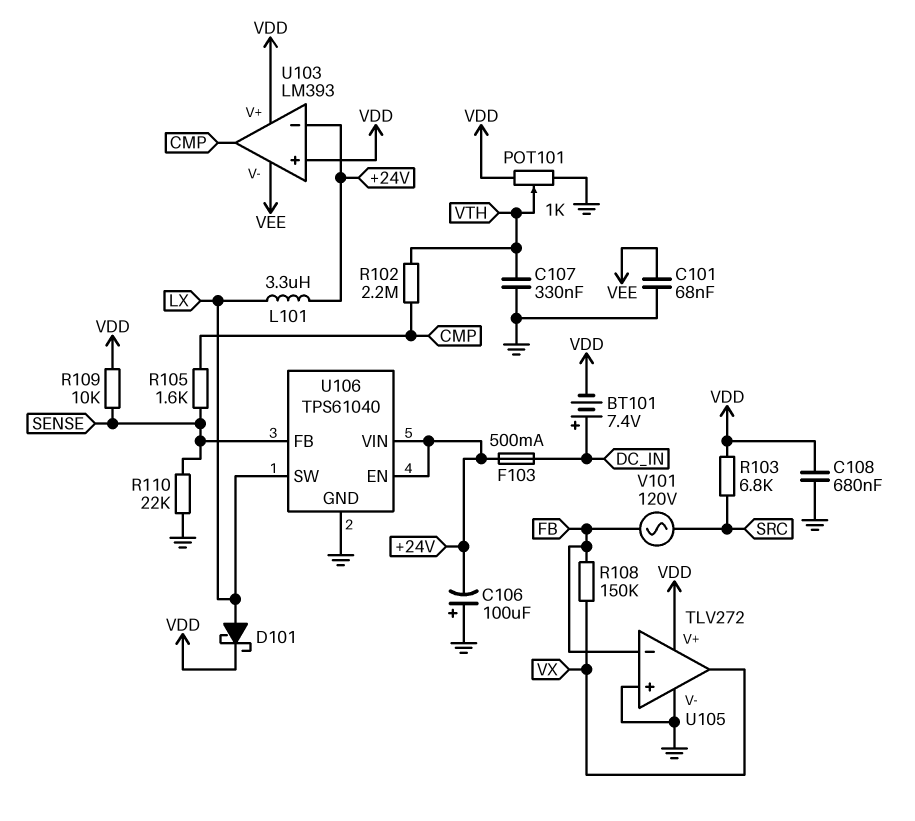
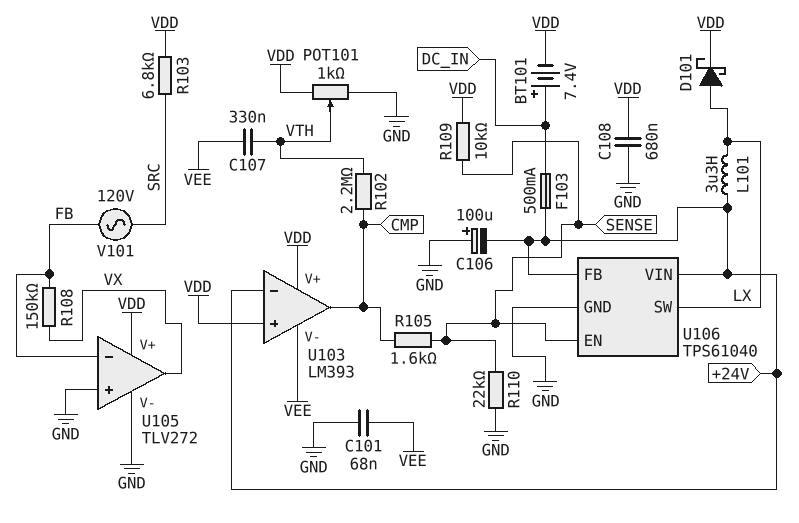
C107: 330nF (GND, VTH) -> 330nF (VEE, VTH)
U106 pin EN: +24V -> SENSE
U106 pin FB: SENSE -> +24V

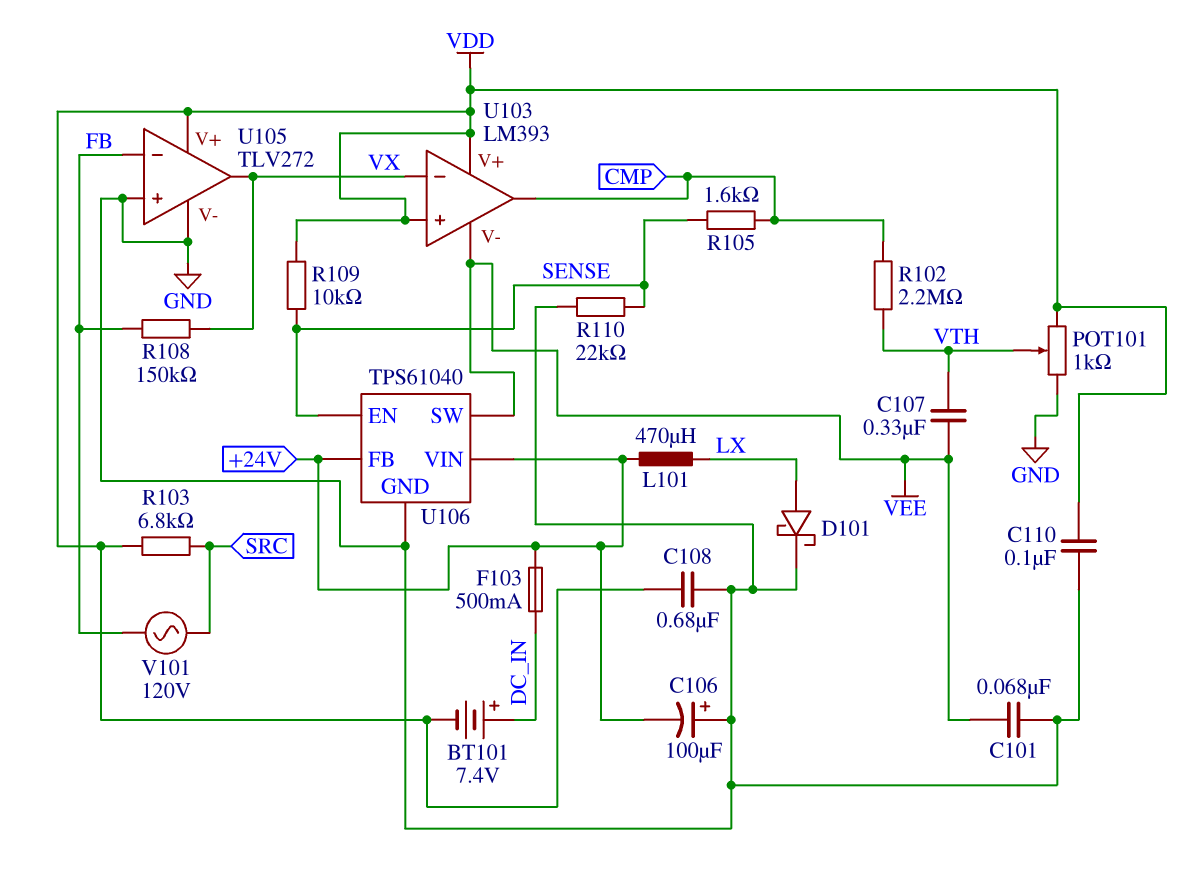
C110: none -> 100nF (GND, VDD)
D101: schottky (A LX, K VDD) -> schottky (A LX, K GND)
L101: 3.3uH (+24V, LX) -> 470uH (+24V, LX)
U103 pin in-: +24V -> VX
U106 pin SW: LX -> VEE

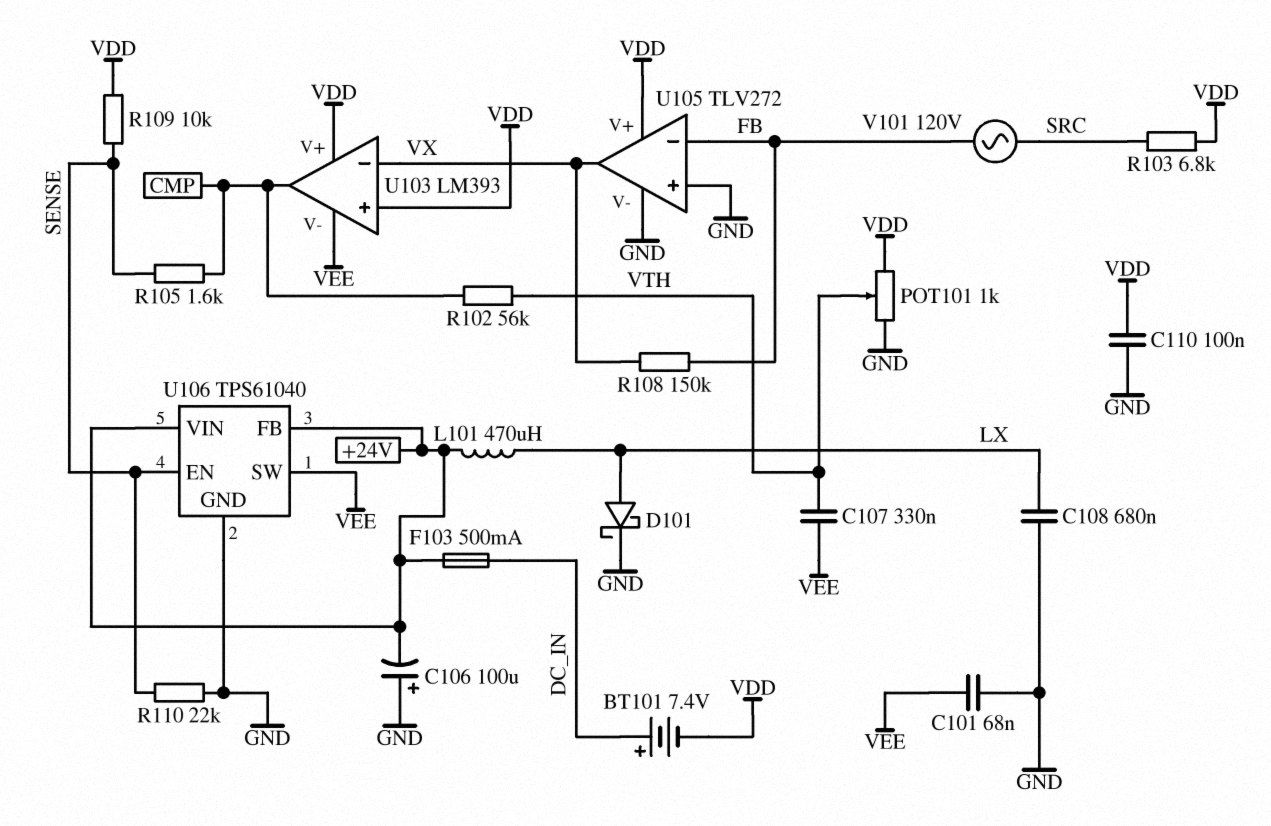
C108: 680nF (GND, VDD) -> 680nF (GND, LX)
R102: 2.2M (CMP, VTH) -> 56k (CMP, VTH)

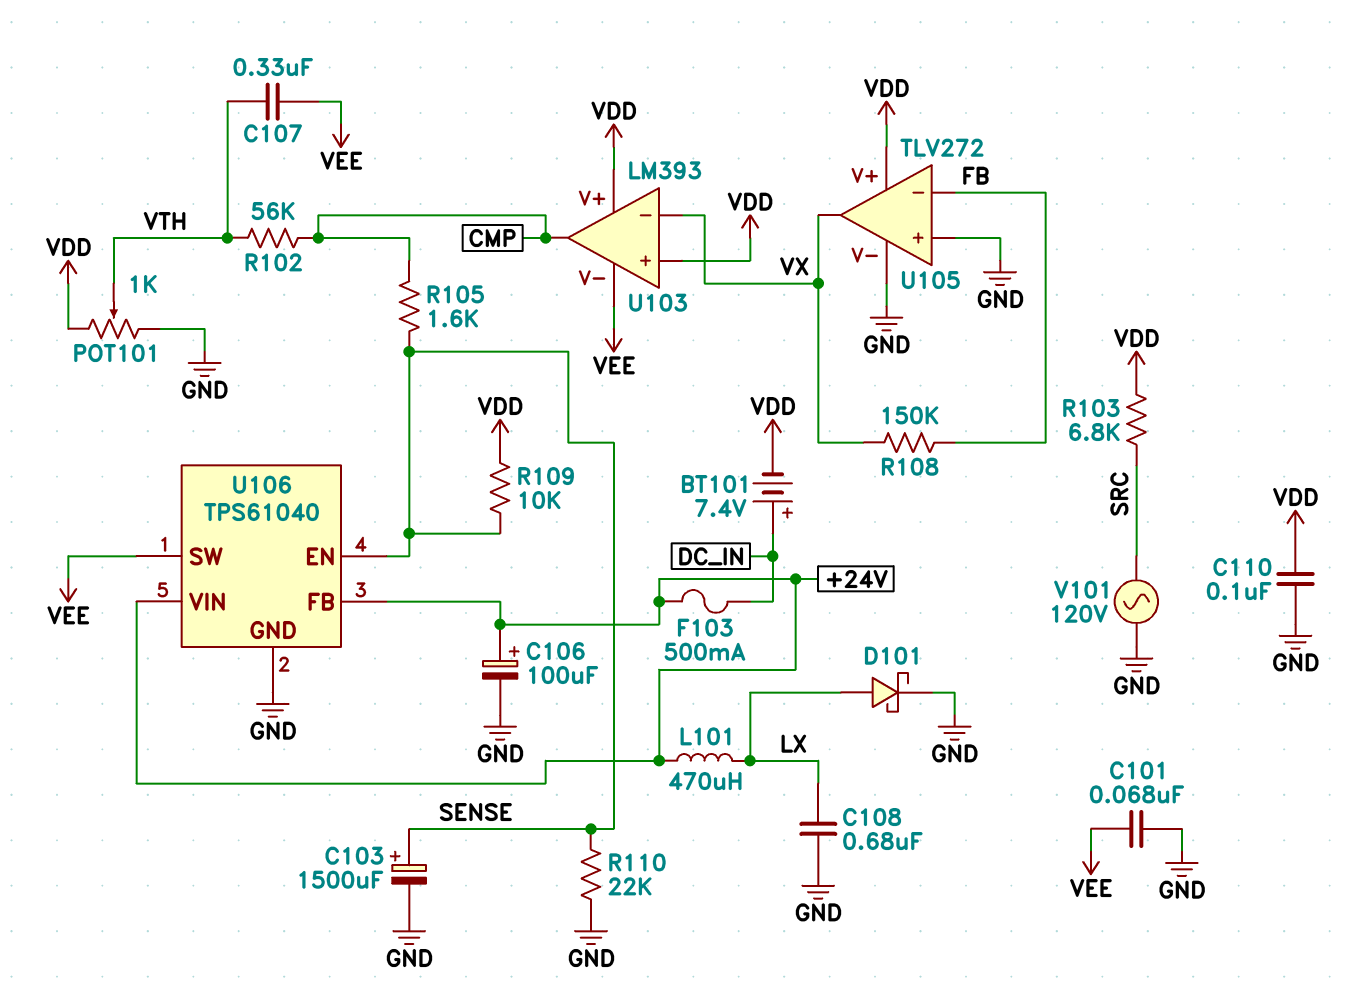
C103: none -> 1500uF (plus SENSE, minus GND)
C106: 100uF (plus GND, minus +24V) -> 100uF (plus +24V, minus GND)
V101: AC 120V (FB, SRC) -> AC 120V (GND, SRC)

